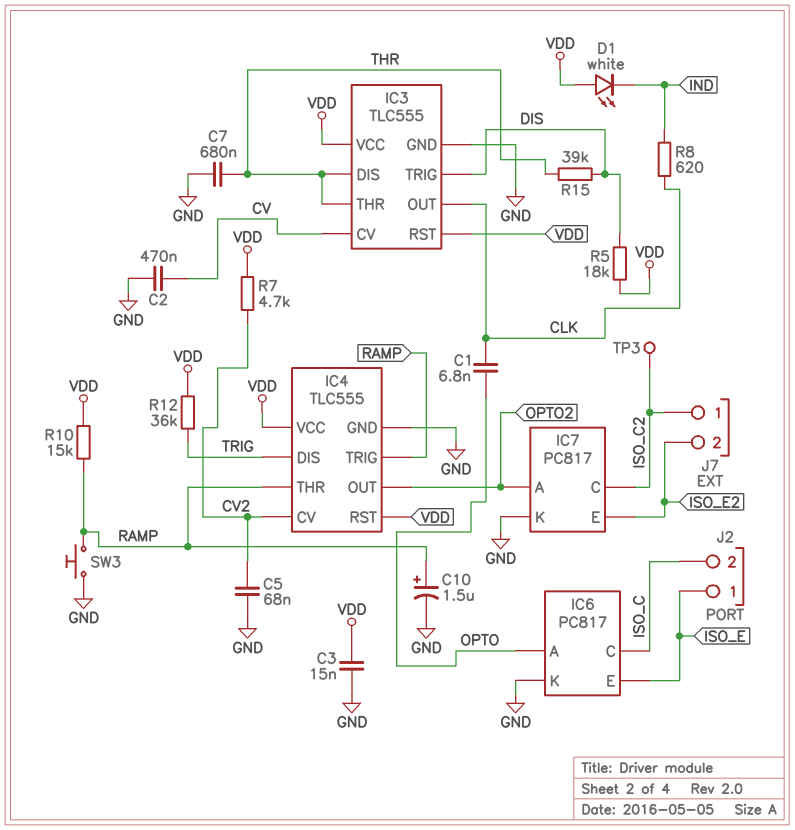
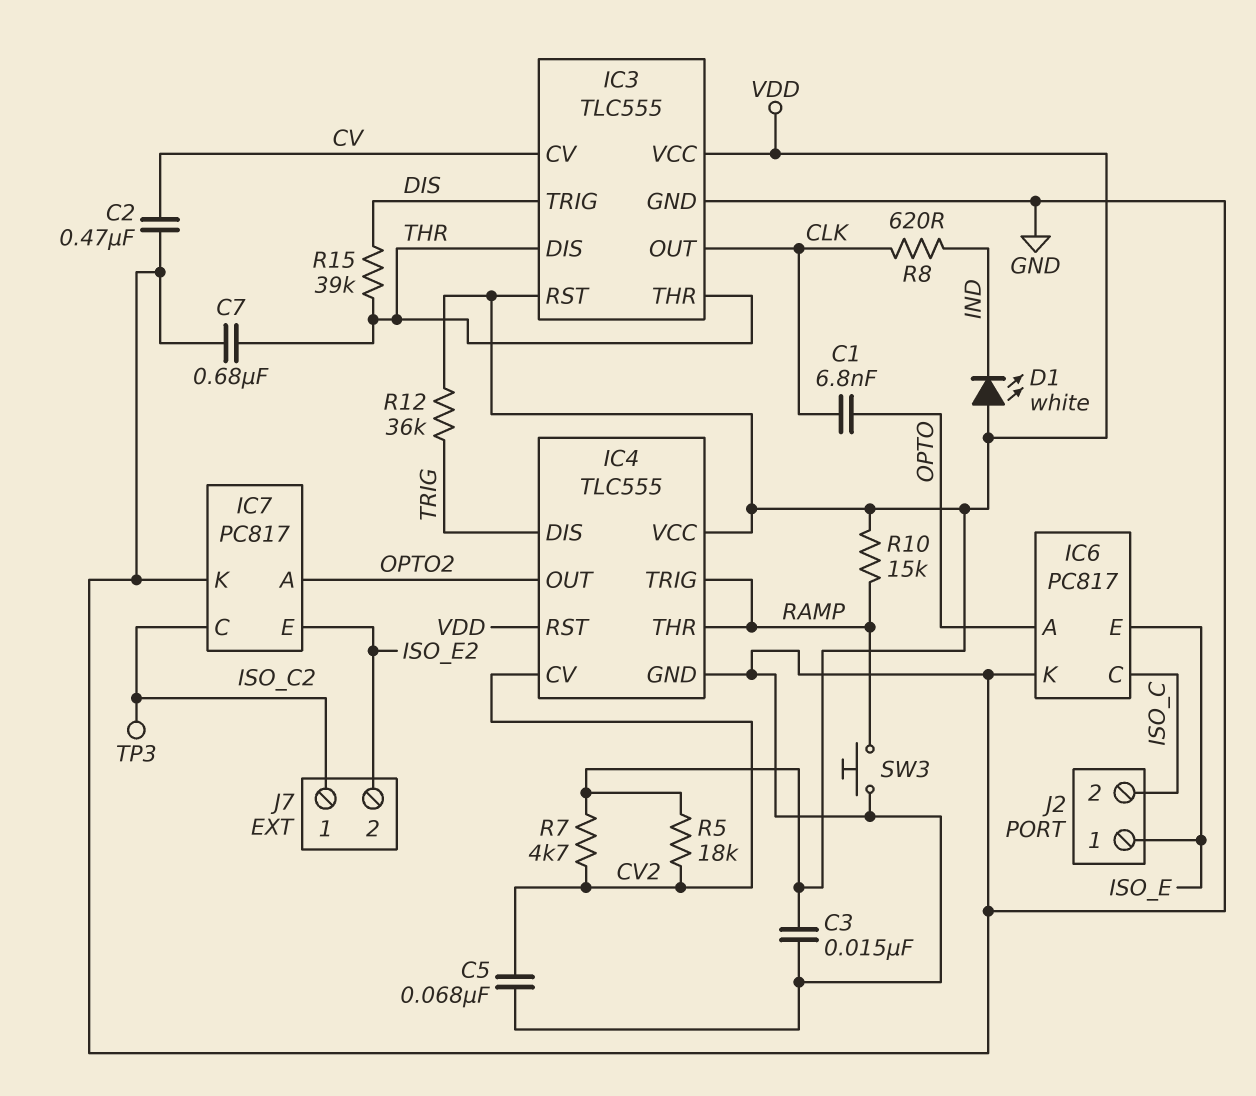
C10: 1.5uF (plus RAMP, minus GND) -> none
R5: 18k (DIS, VDD) -> 18k (CV2, VDD)

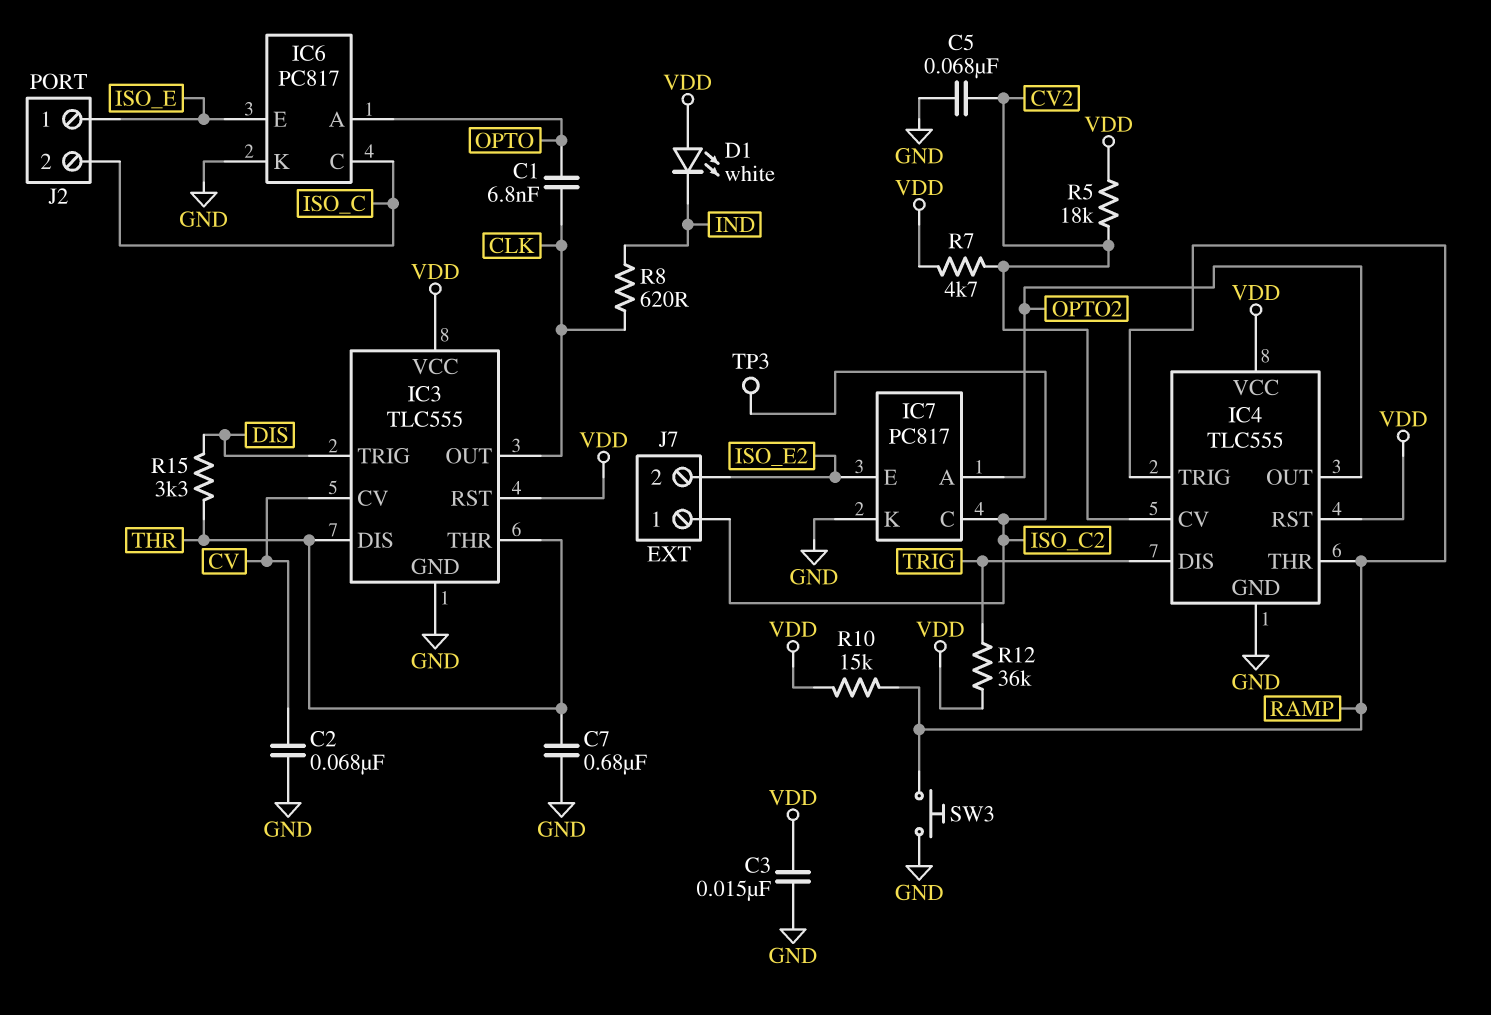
C2: 470nF (CV, GND) -> 68nF (CV, GND)
R15: 39k (DIS, THR) -> 3.3k (DIS, THR)

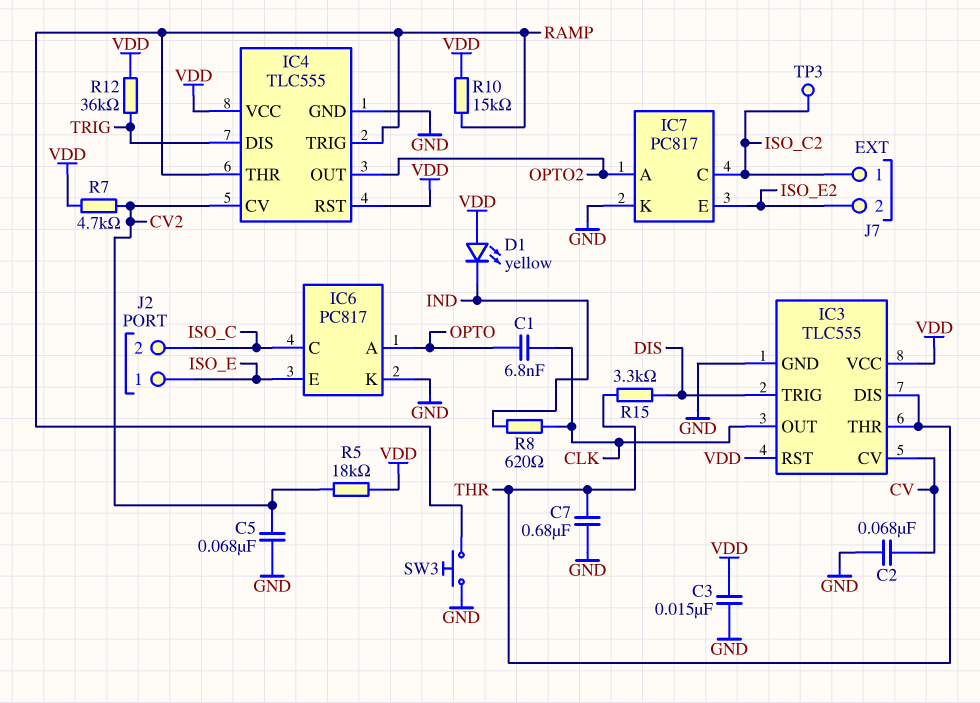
D1: LED white (A VDD, K IND) -> LED yellow (A VDD, K IND)

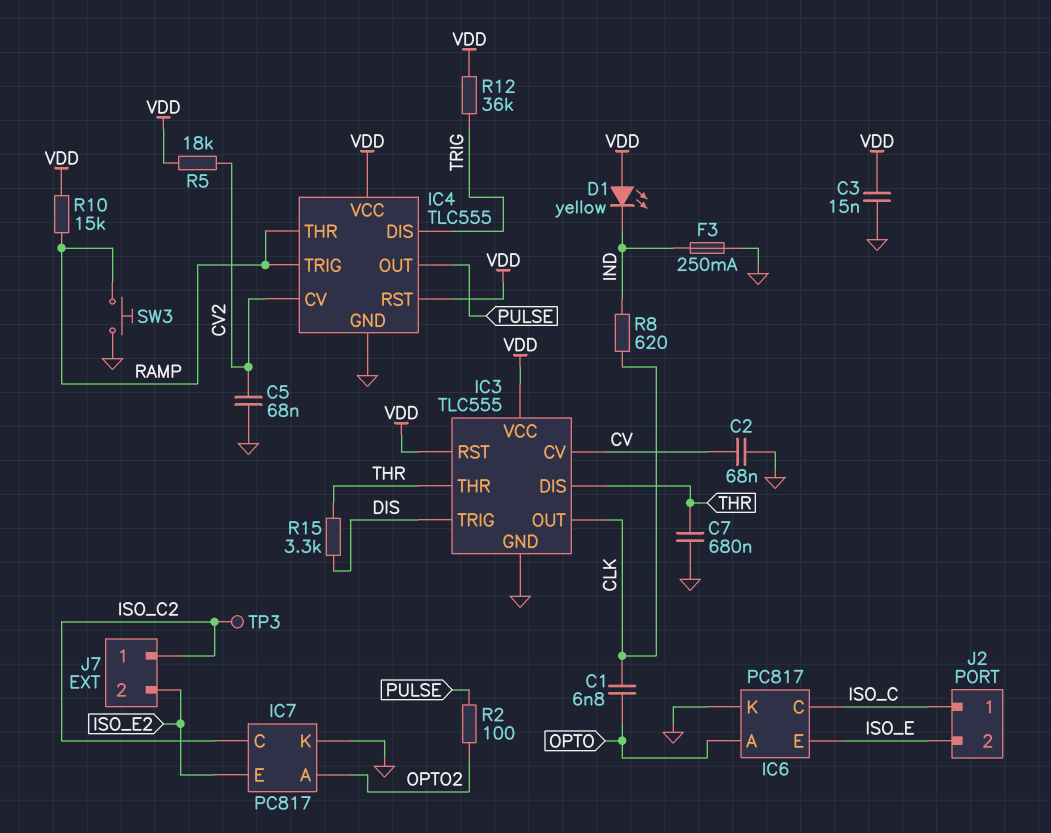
F3: none -> 250mA (GND, IND)
IC4 pin OUT: OPTO2 -> PULSE
J2 pin 1: ISO_E -> ISO_C
J2 pin 2: ISO_C -> ISO_E
R2: none -> 100 (OPTO2, PULSE)
R7: 4.7k (CV2, VDD) -> none

